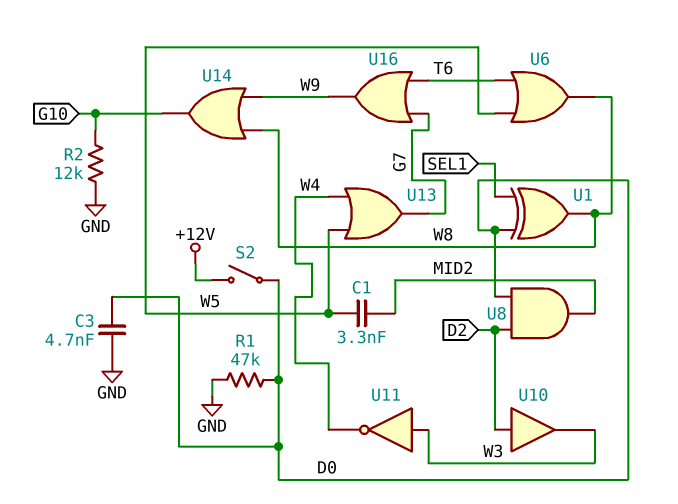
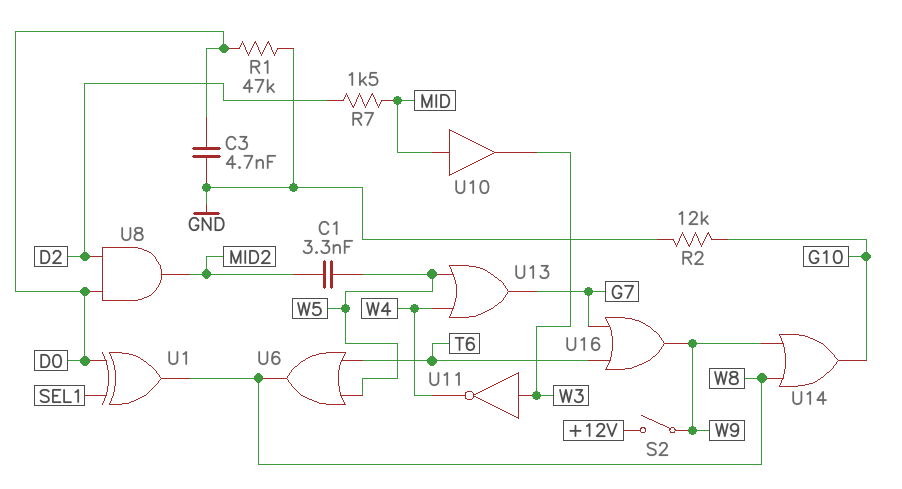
R7: none -> 1.5k (D2, MID)
S2: switch (+12V, D0) -> switch (+12V, W9)
U10: buffer (in D2, out W3) -> buffer (in MID, out W3)

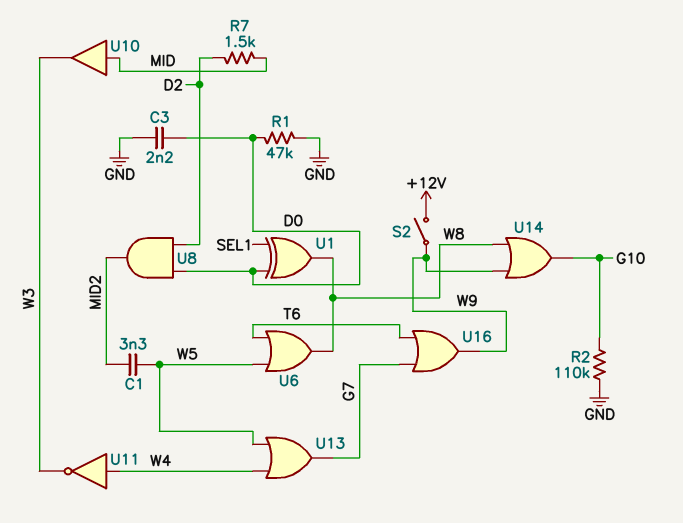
C3: 4.7nF (D0, GND) -> 2.2nF (D0, GND)
R2: 12k (G10, GND) -> 110k (G10, GND)
U11: NOT (in W3, out W4) -> NOT (in W4, out W3)

